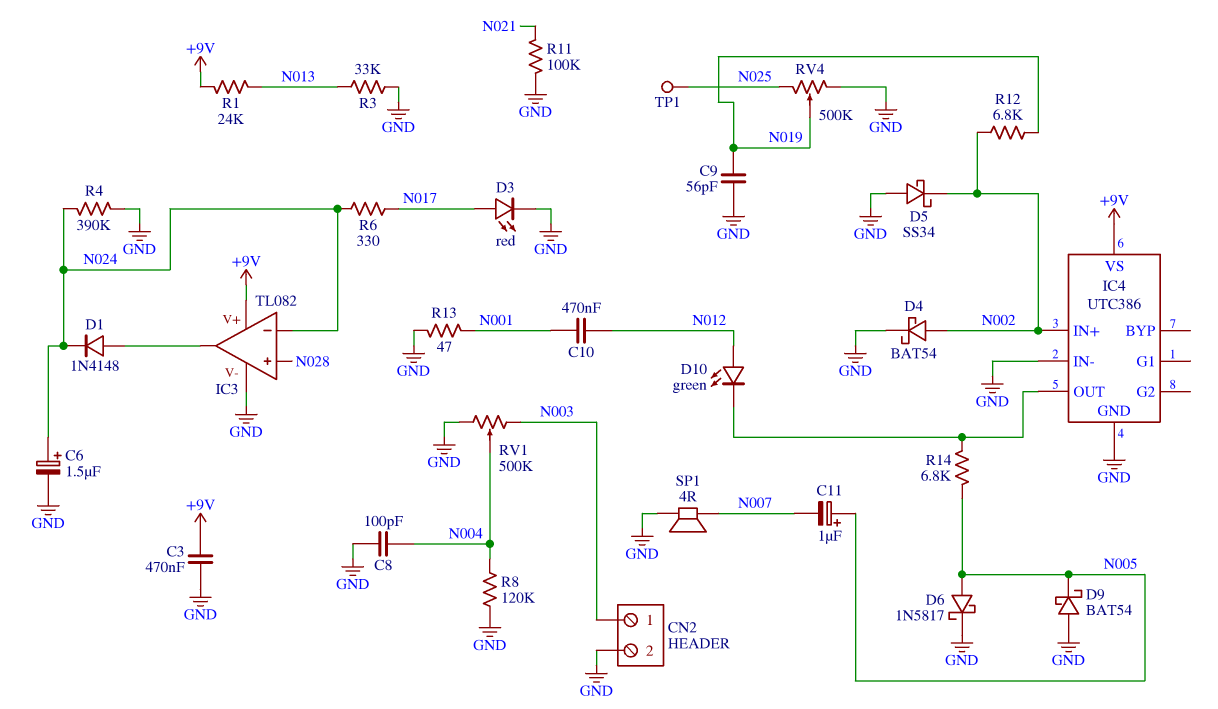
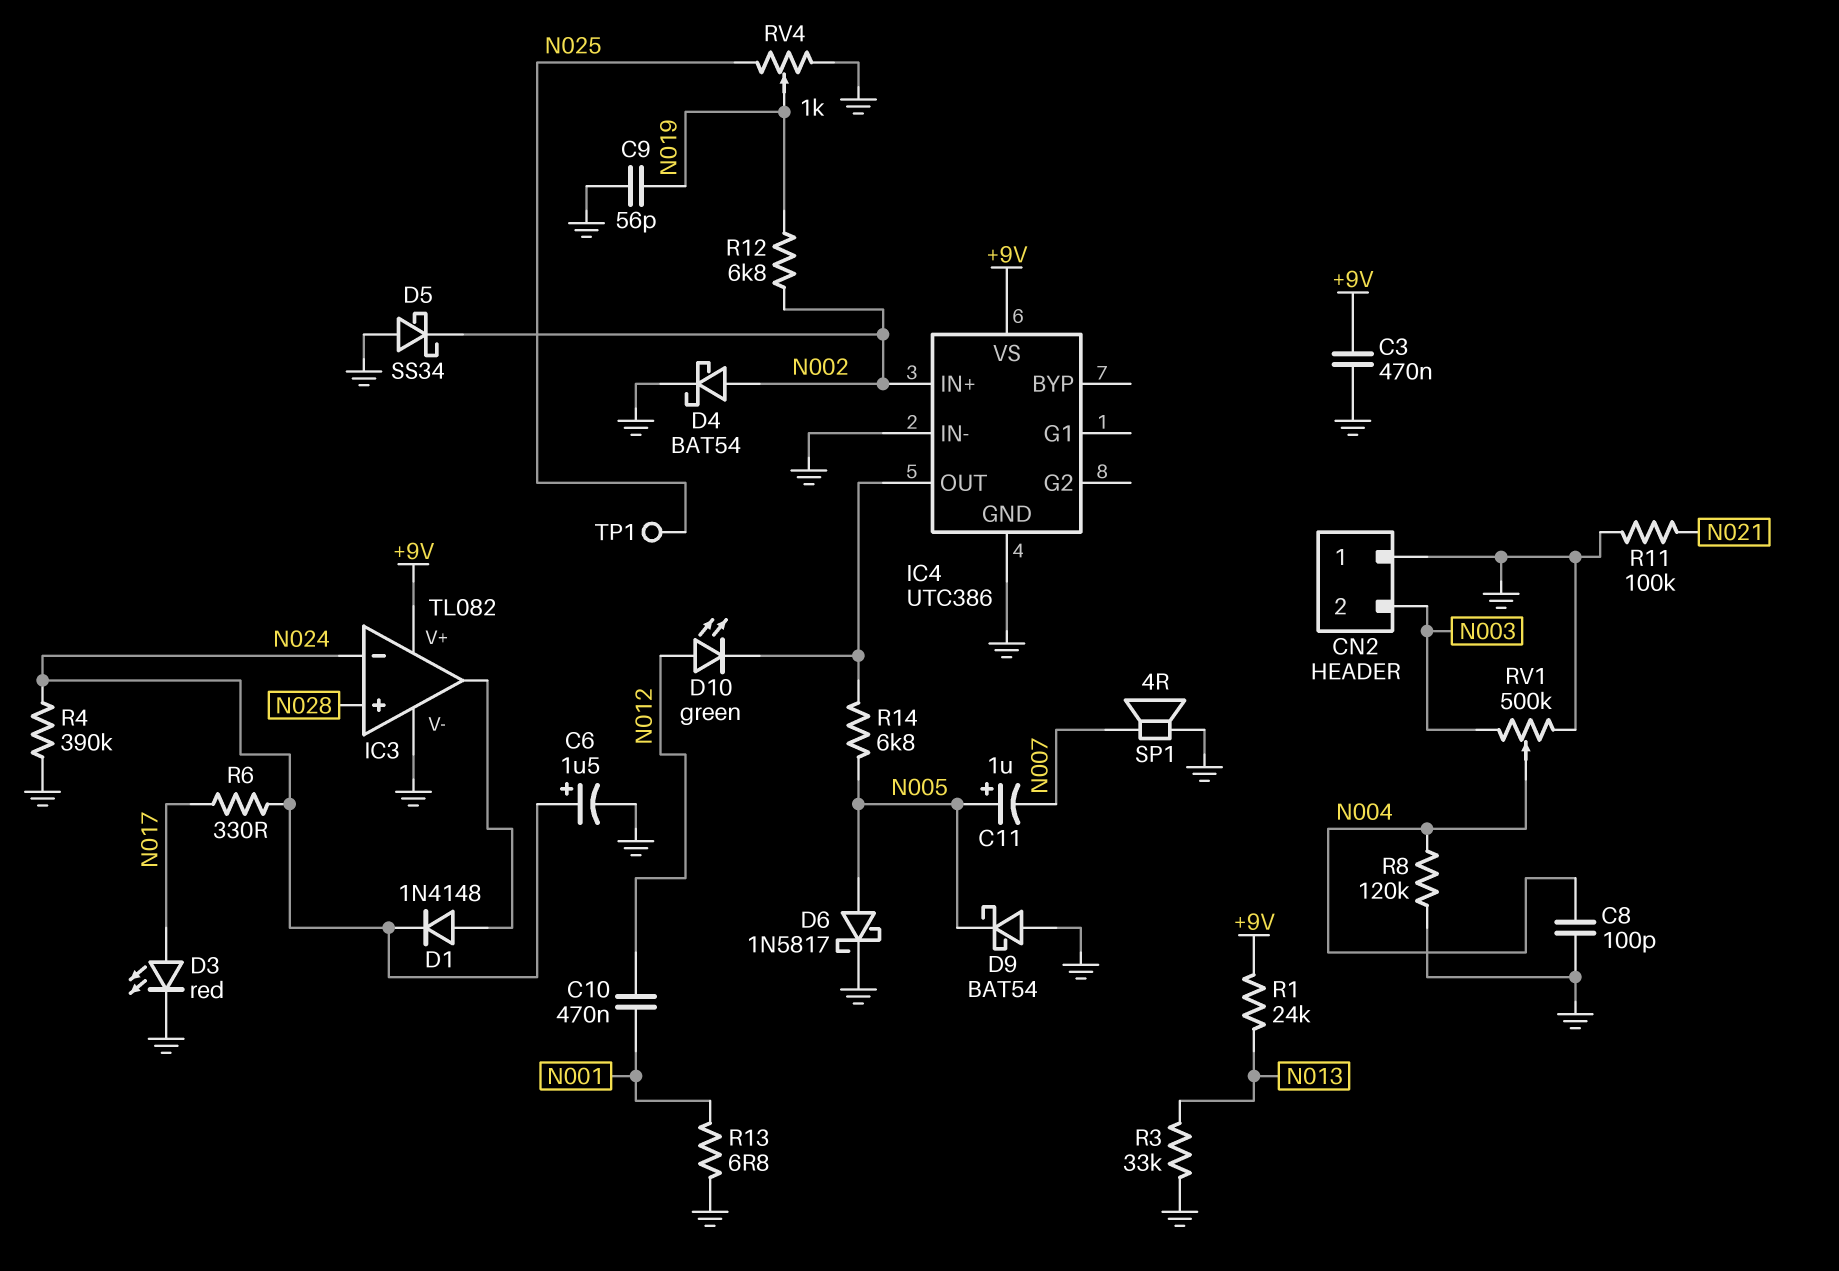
CN2 pin 1: N003 -> GND
CN2 pin 2: GND -> N003
R13: 47 (GND, N001) -> 6.8 (GND, N001)
RV4: 500k (GND, N025, wiper N019) -> 1k (GND, N025, wiper N019)

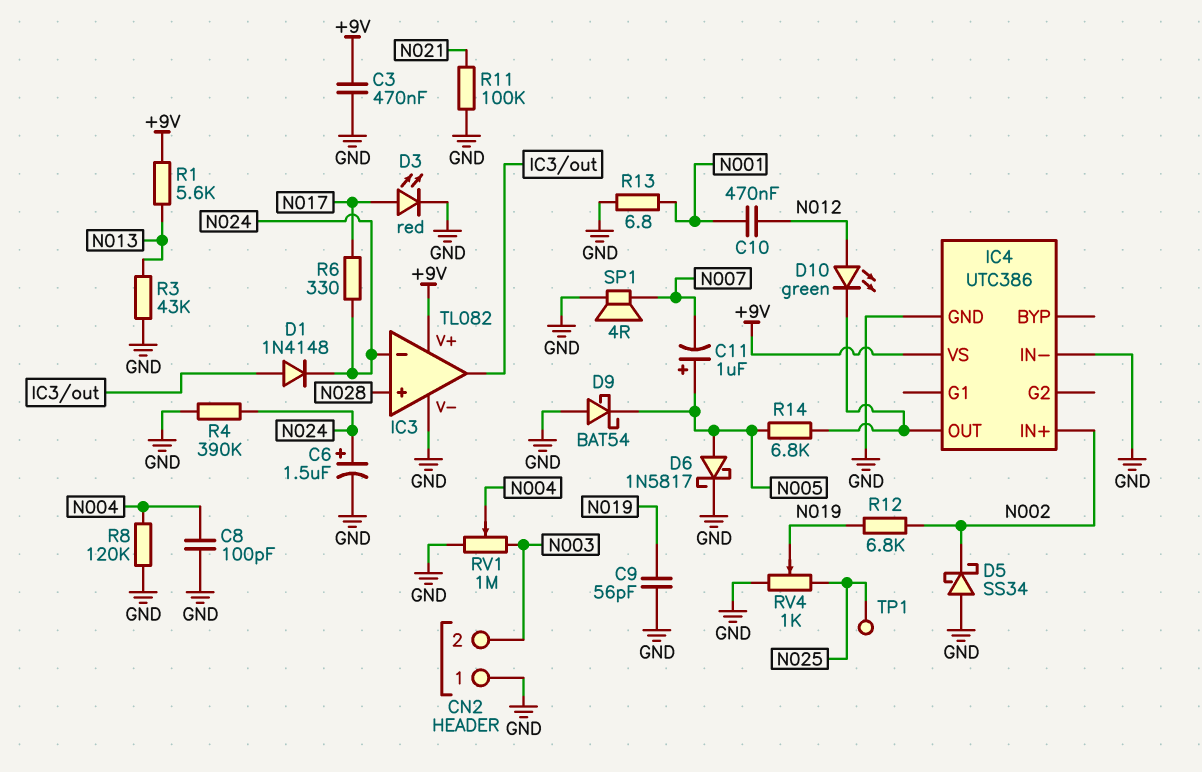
D4: schottky BAT54 (A N002, K GND) -> none
R1: 24k (+9V, N013) -> 5.6k (+9V, N013)
R3: 33k (GND, N013) -> 43k (GND, N013)
RV1: 500k (GND, N003, wiper N004) -> 1M (GND, N003, wiper N004)

